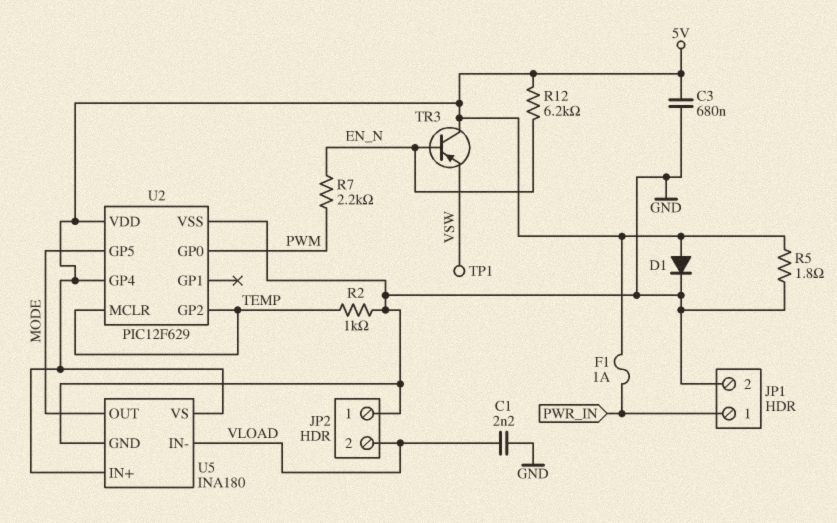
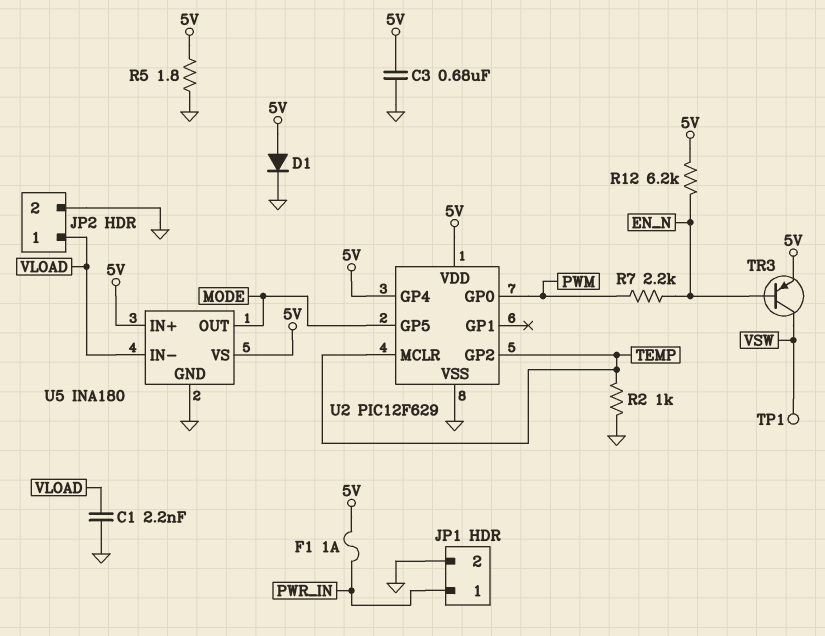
JP2 pin 1: GND -> VLOAD
JP2 pin 2: VLOAD -> GND
TR3: PNP (B EN_N, C 5V, E VSW) -> PNP (B EN_N, C VSW, E 5V)

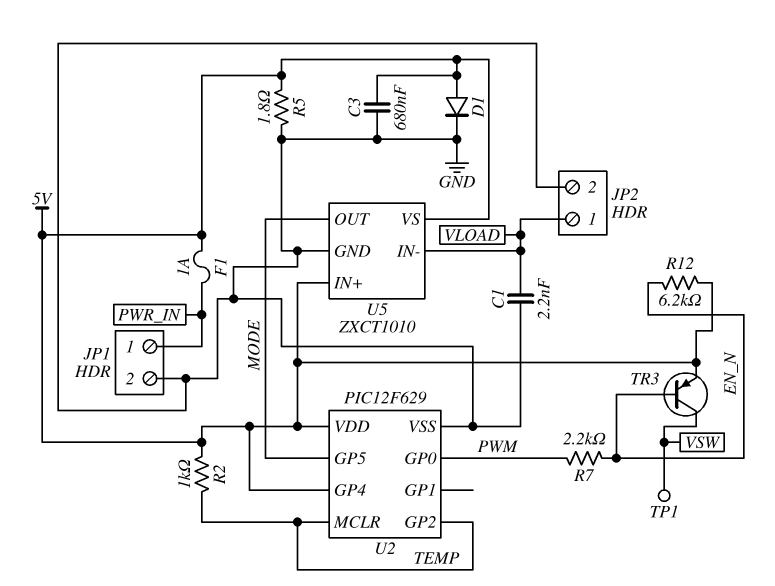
R2: 1k (GND, TEMP) -> 1k (5V, TEMP)
U5: INA180 -> ZXCT1010

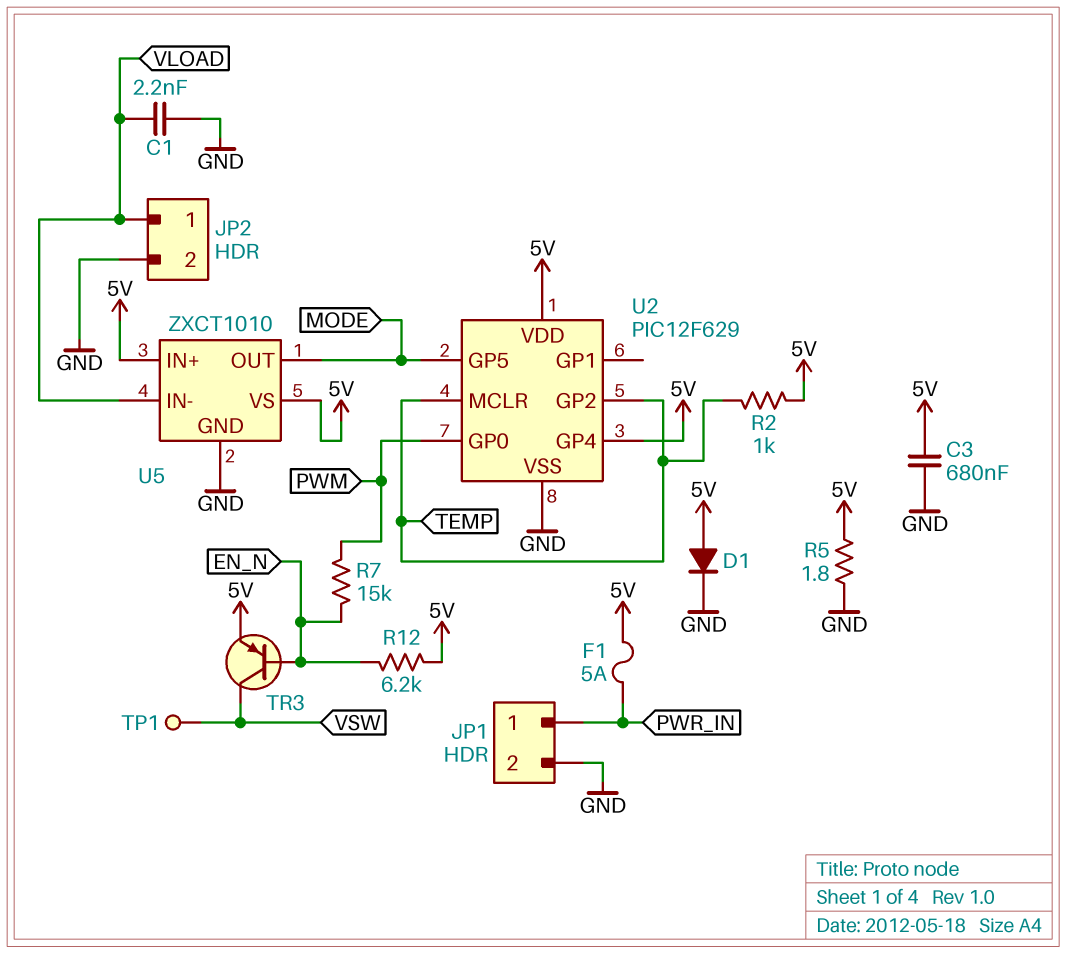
F1: 1A (5V, PWR_IN) -> 5A (5V, PWR_IN)
R7: 2.2k (EN_N, PWM) -> 15k (EN_N, PWM)

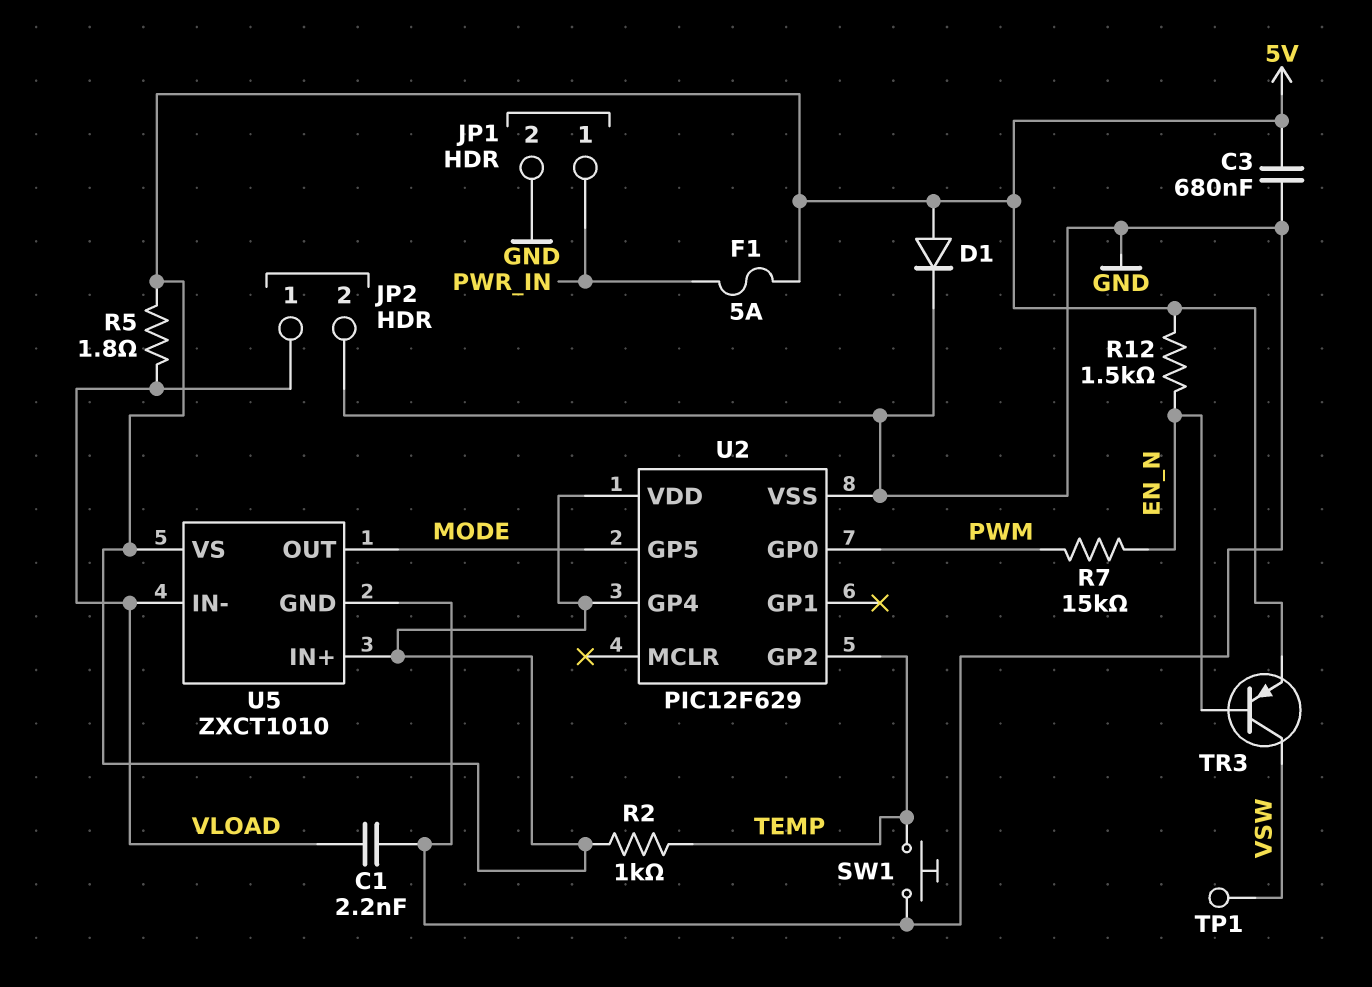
R5: 1.8 (5V, GND) -> 1.8 (5V, VLOAD)
R12: 6.2k (5V, EN_N) -> 1.5k (5V, EN_N)
SW1: none -> button (GND, TEMP)
U2 pin MCLR: TEMP -> none

